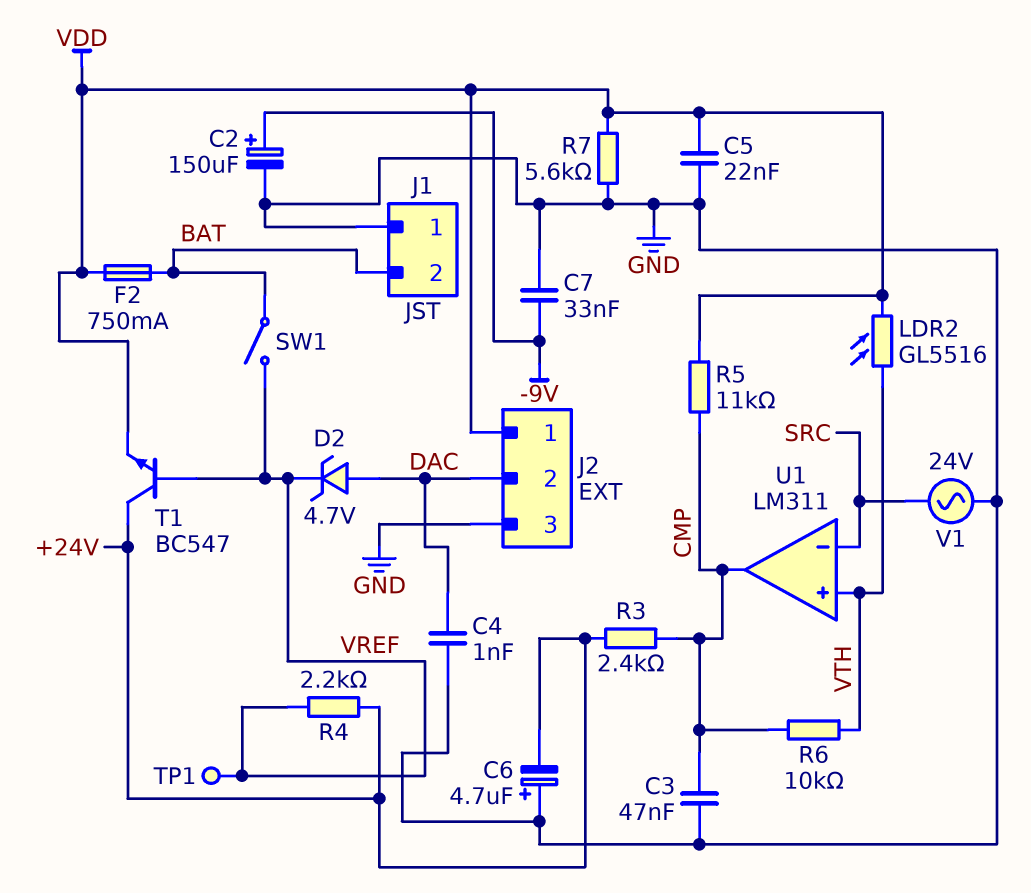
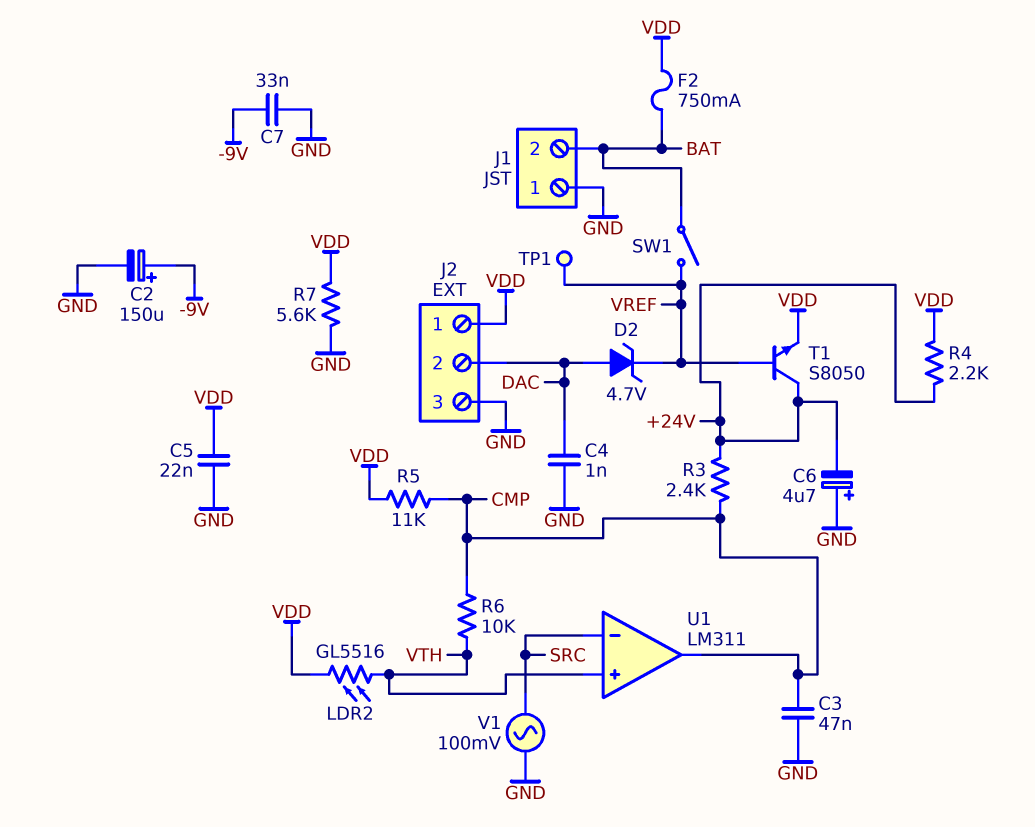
R4: 2.2k (+24V, VREF) -> 2.2k (+24V, VDD)
T1: NPN BC547 (B VREF, C +24V, E VDD) -> NPN S8050 (B VREF, C +24V, E VDD)
V1: AC 24V (GND, SRC) -> AC 100mV (GND, SRC)

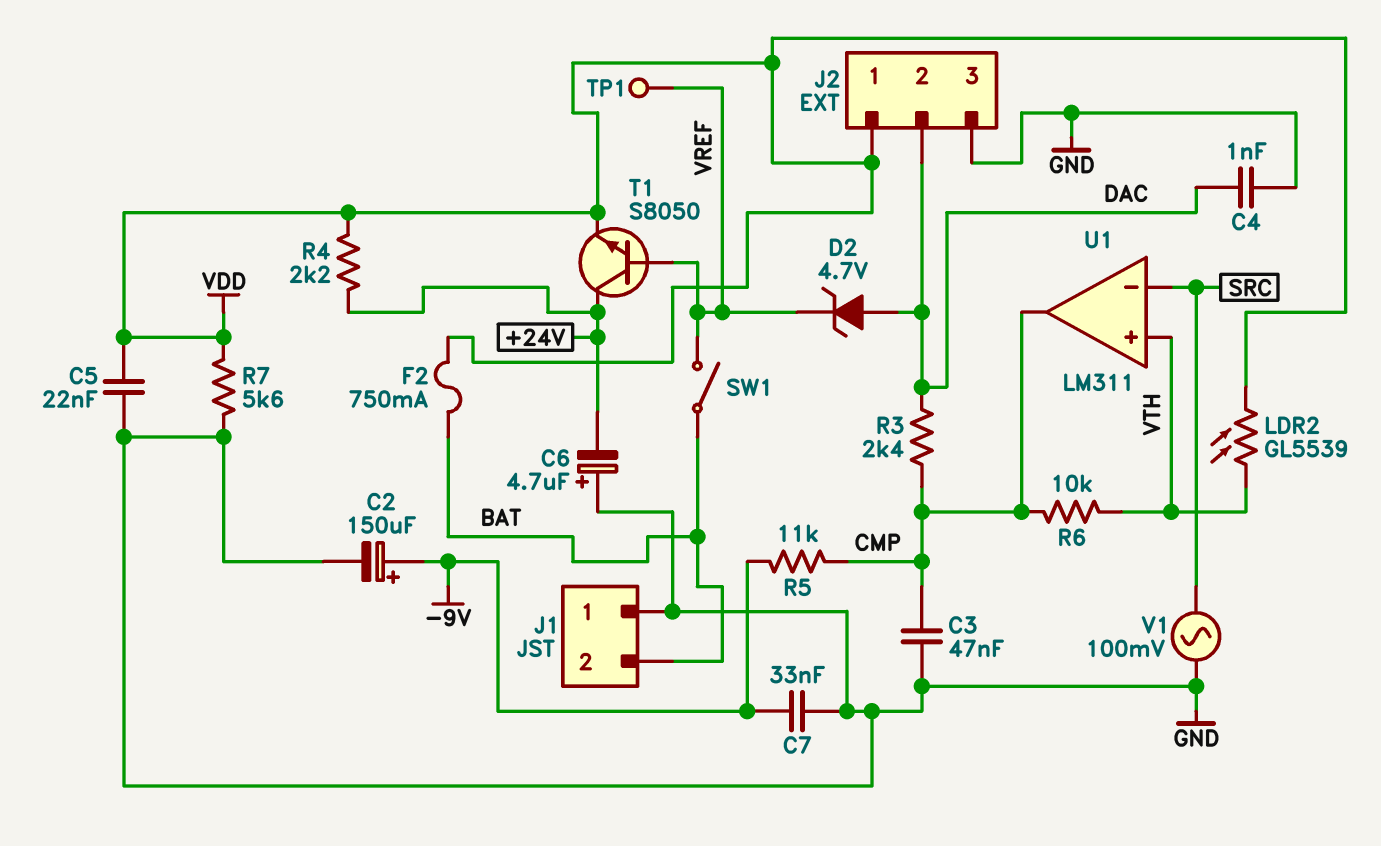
LDR2: GL5516 (VDD, VTH) -> GL5539 (VDD, VTH)
R3: 2.4k (+24V, CMP) -> 2.4k (CMP, DAC)
R5: 11k (CMP, VDD) -> 11k (-9V, CMP)

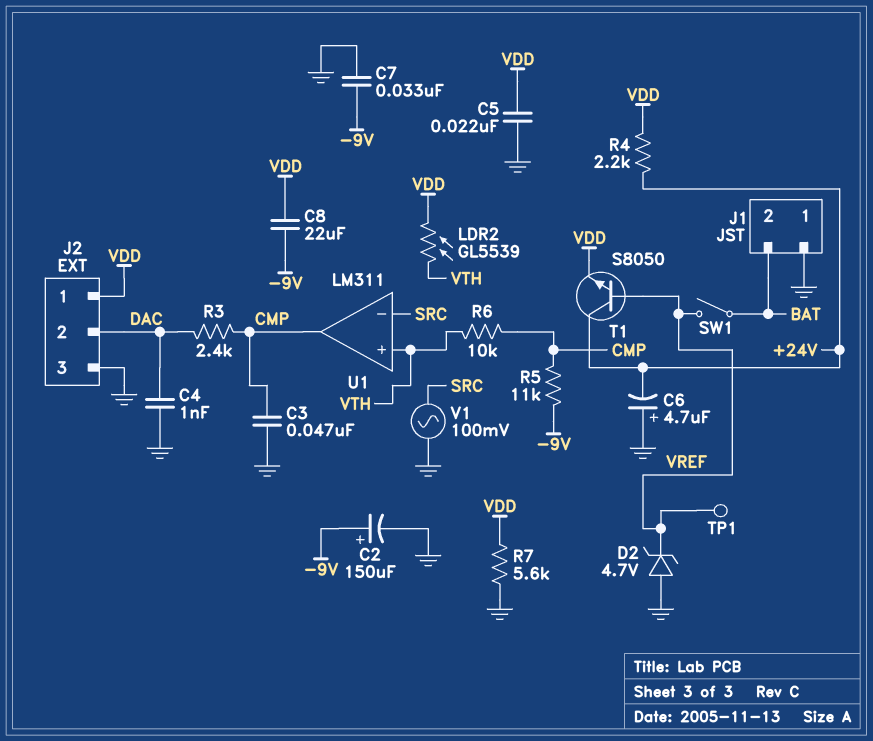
C8: none -> 22uF (-9V, VDD)
D2: zener 4.7V (A DAC, K VREF) -> zener 4.7V (A GND, K VREF)
F2: 750mA (BAT, VDD) -> none

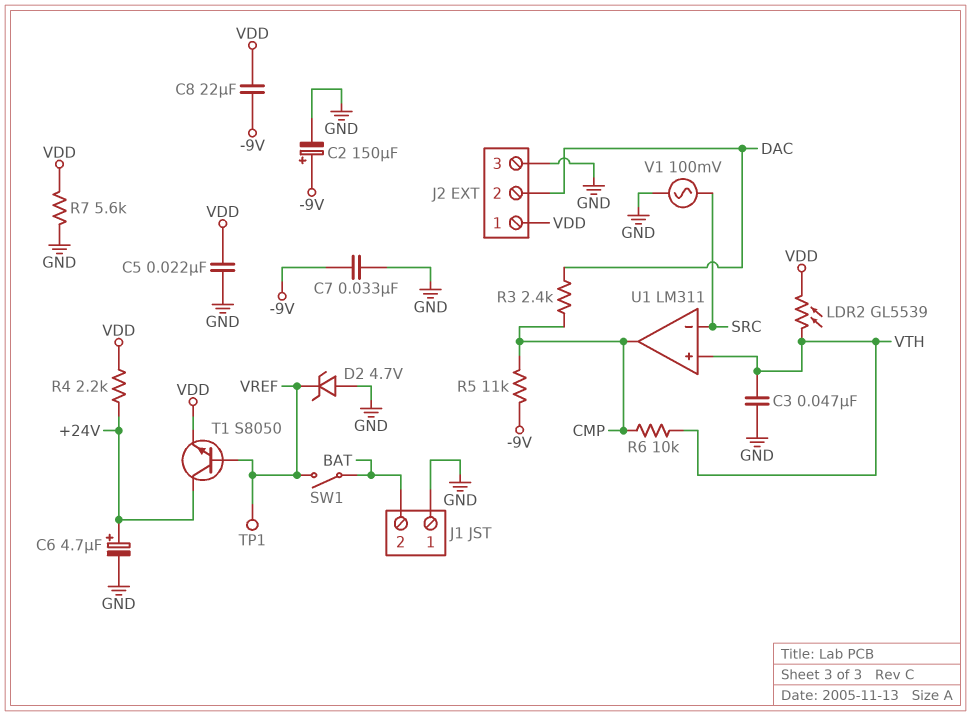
C3: 47nF (CMP, GND) -> 47nF (GND, VTH)
C4: 1nF (DAC, GND) -> none
C6: 4.7uF (plus GND, minus +24V) -> 4.7uF (plus +24V, minus GND)

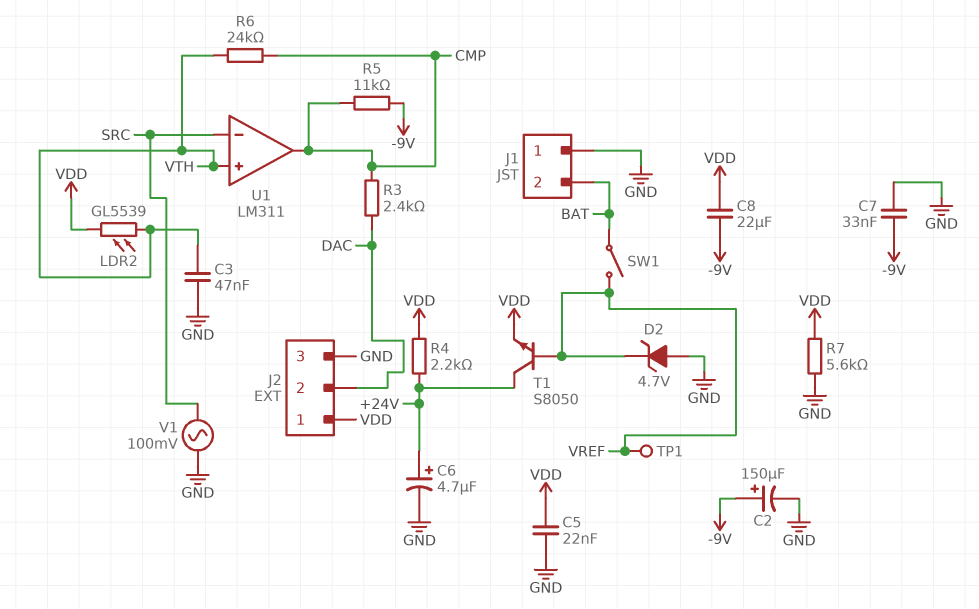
R6: 10k (CMP, VTH) -> 24k (CMP, VTH)

